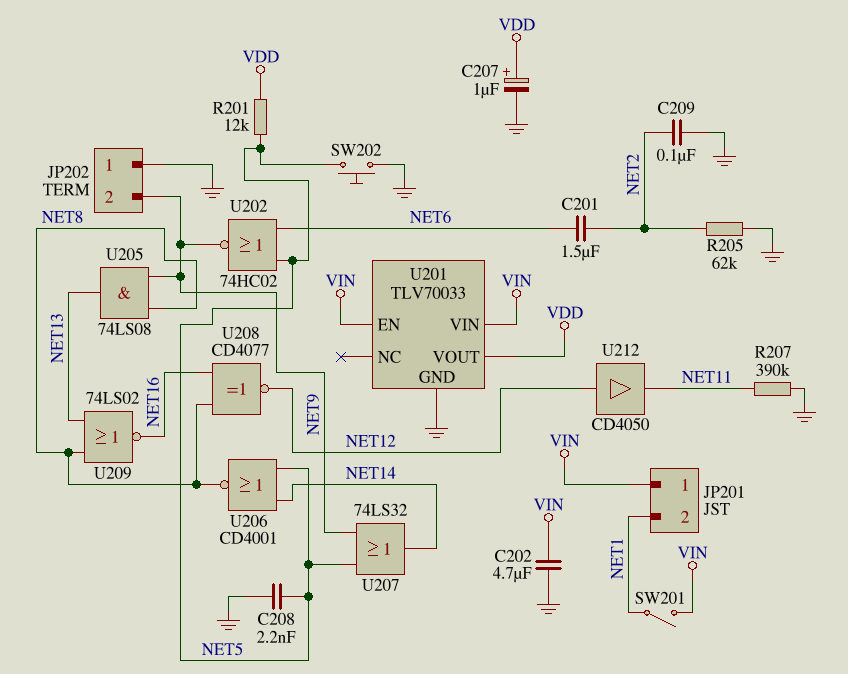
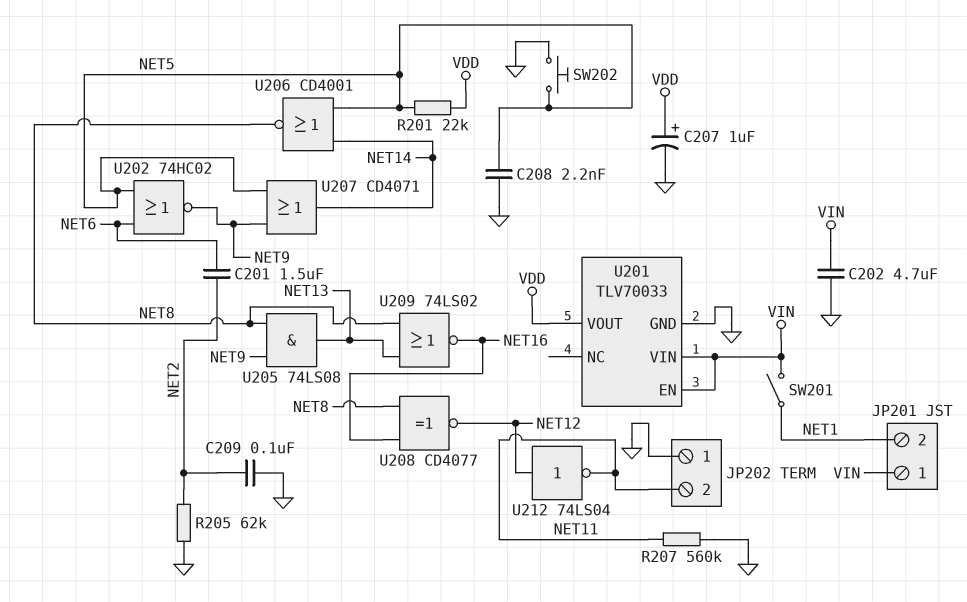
JP202 pin 2: NET9 -> NET11
R201: 12k (NET5, VDD) -> 22k (NET5, VDD)
R207: 390k (GND, NET11) -> 560k (GND, NET11)
U207: OR 74LS32 (in NET5, in NET9, out NET14) -> OR CD4071 (in NET5, in NET9, out NET14)
U212: buffer CD4050 (in NET12, out NET11) -> NOT 74LS04 (in NET12, out NET11)

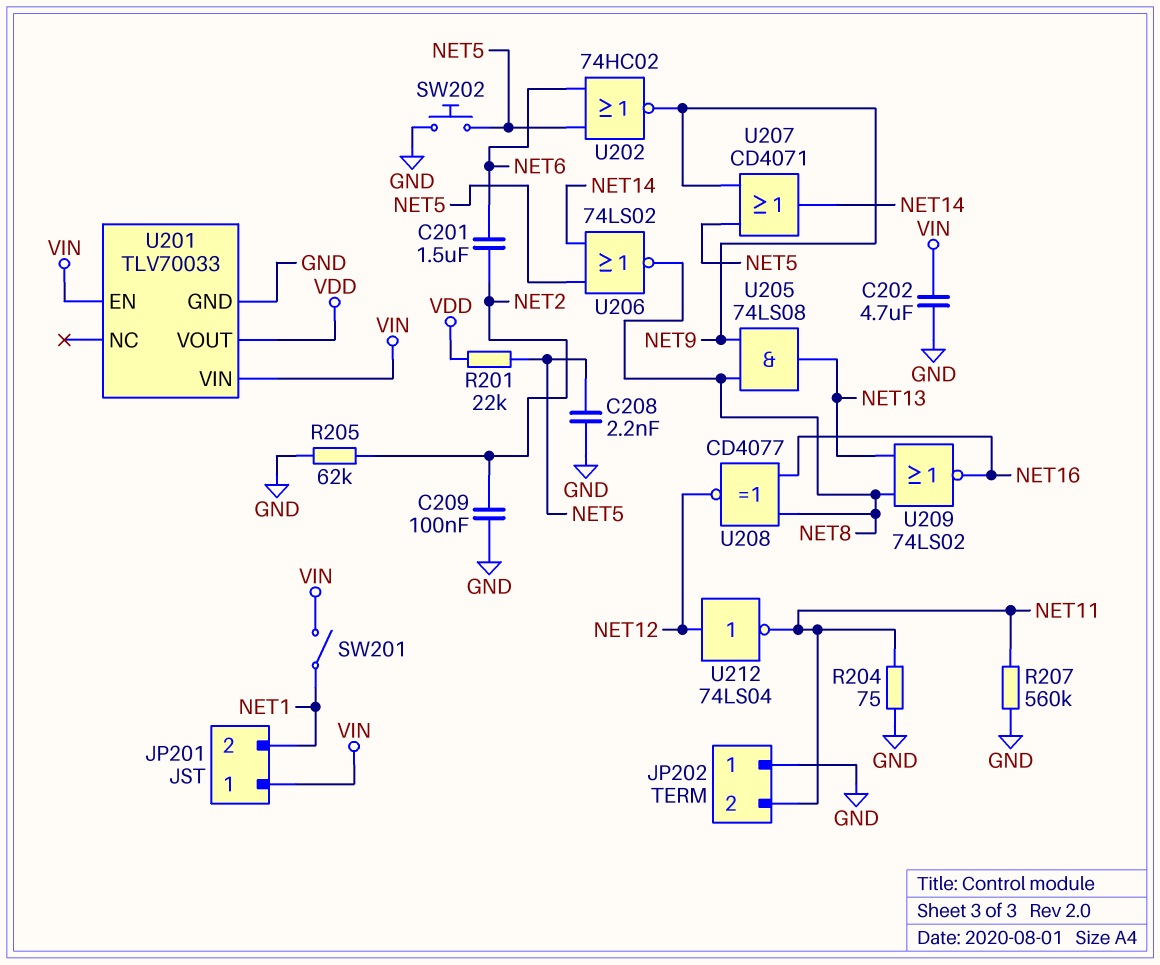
C207: 1uF (plus VDD, minus GND) -> none
R204: none -> 75 (GND, NET11)
U206: NOR CD4001 (in NET5, in NET14, out NET8) -> NOR 74LS02 (in NET5, in NET14, out NET8)

